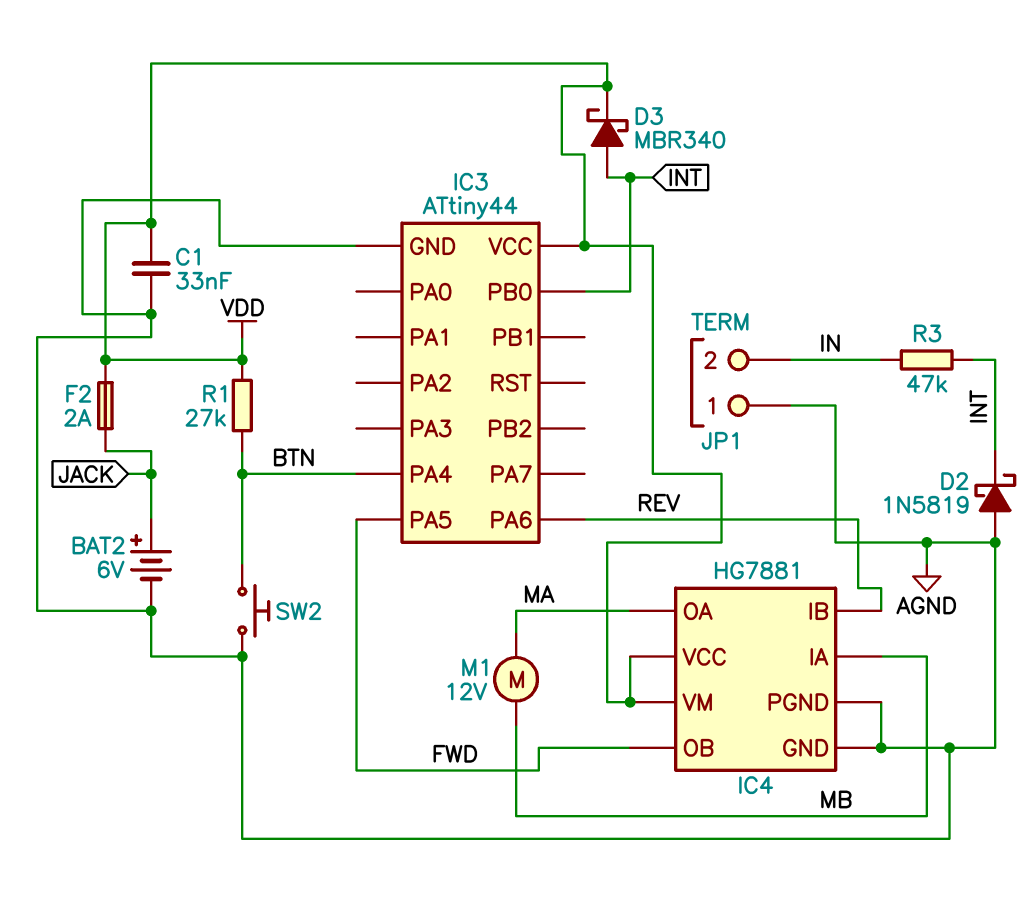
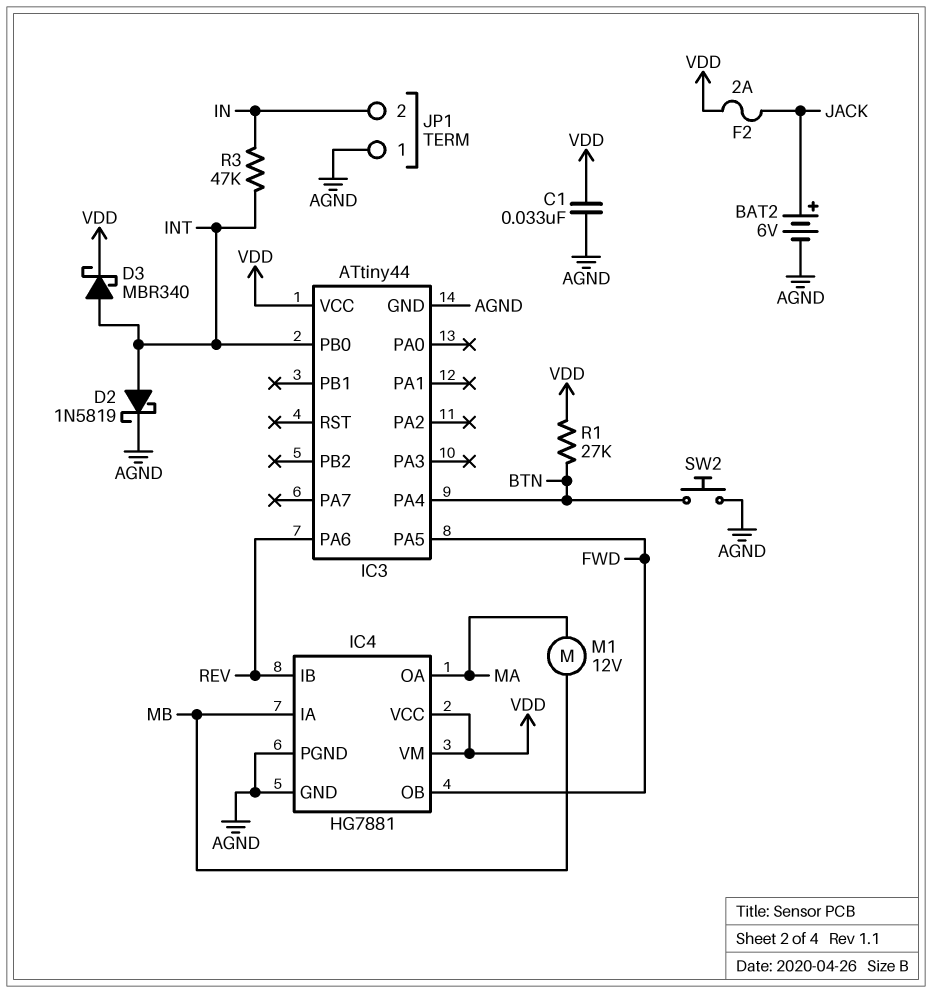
D2: schottky 1N5819 (A AGND, K INT) -> schottky 1N5819 (A INT, K AGND)

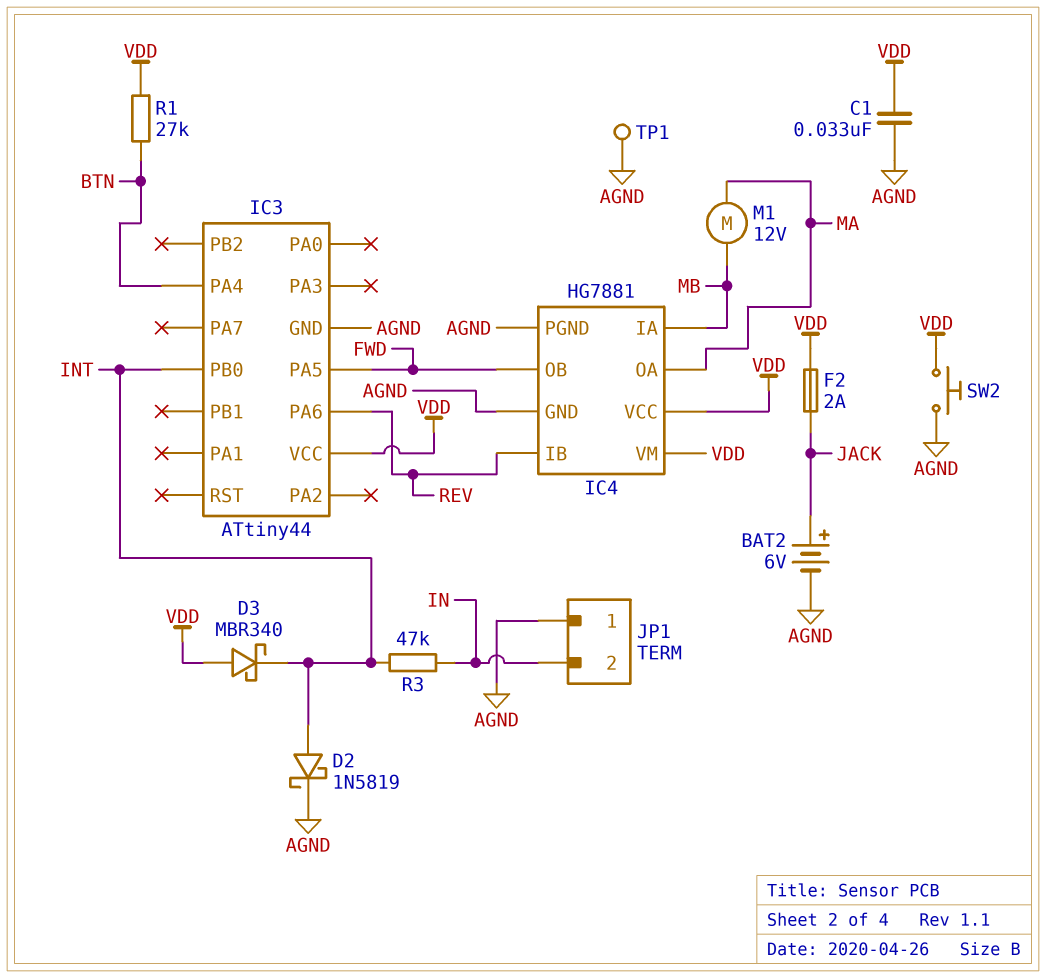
D3: schottky MBR340 (A INT, K VDD) -> schottky MBR340 (A VDD, K INT)
SW2: button (AGND, BTN) -> button (AGND, VDD)
TP1: none -> test point (AGND)

